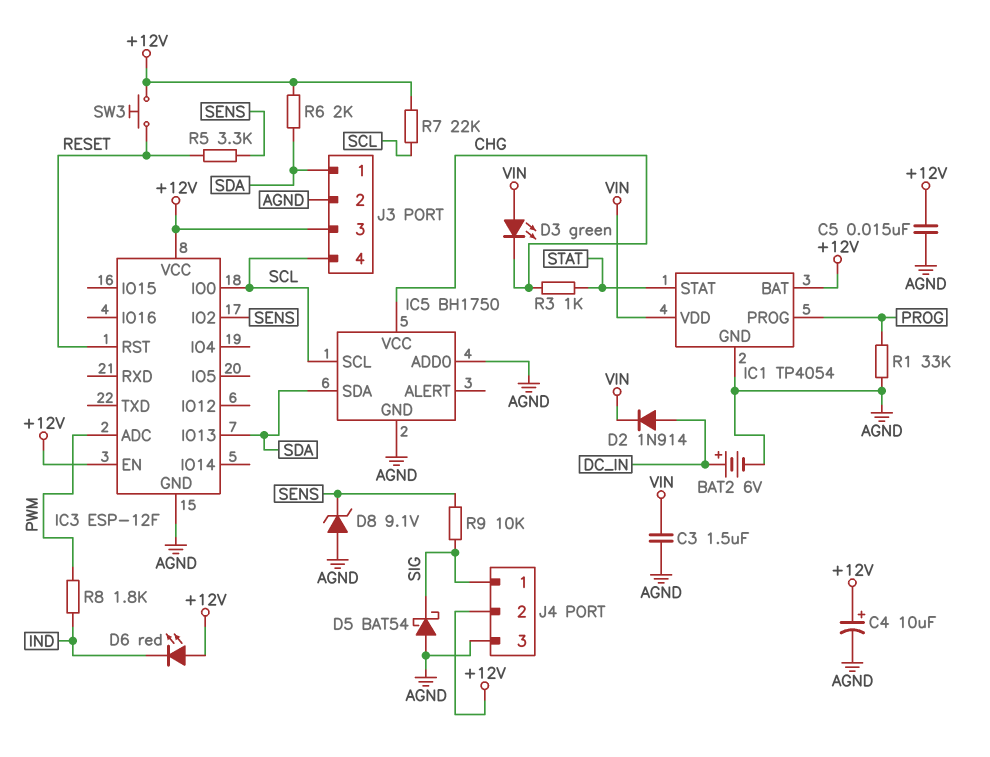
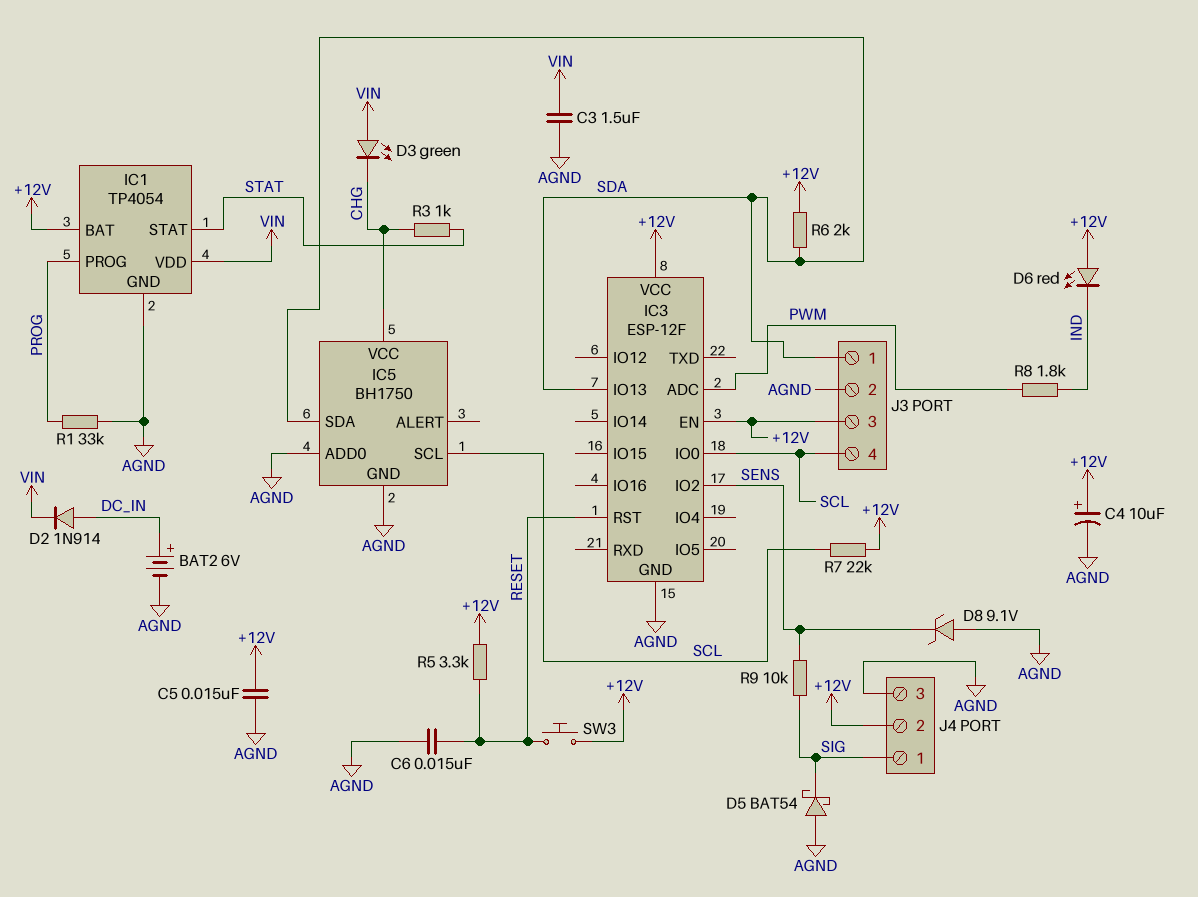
C6: none -> 15nF (AGND, RESET)
R5: 3.3k (RESET, SENS) -> 3.3k (+12V, RESET)

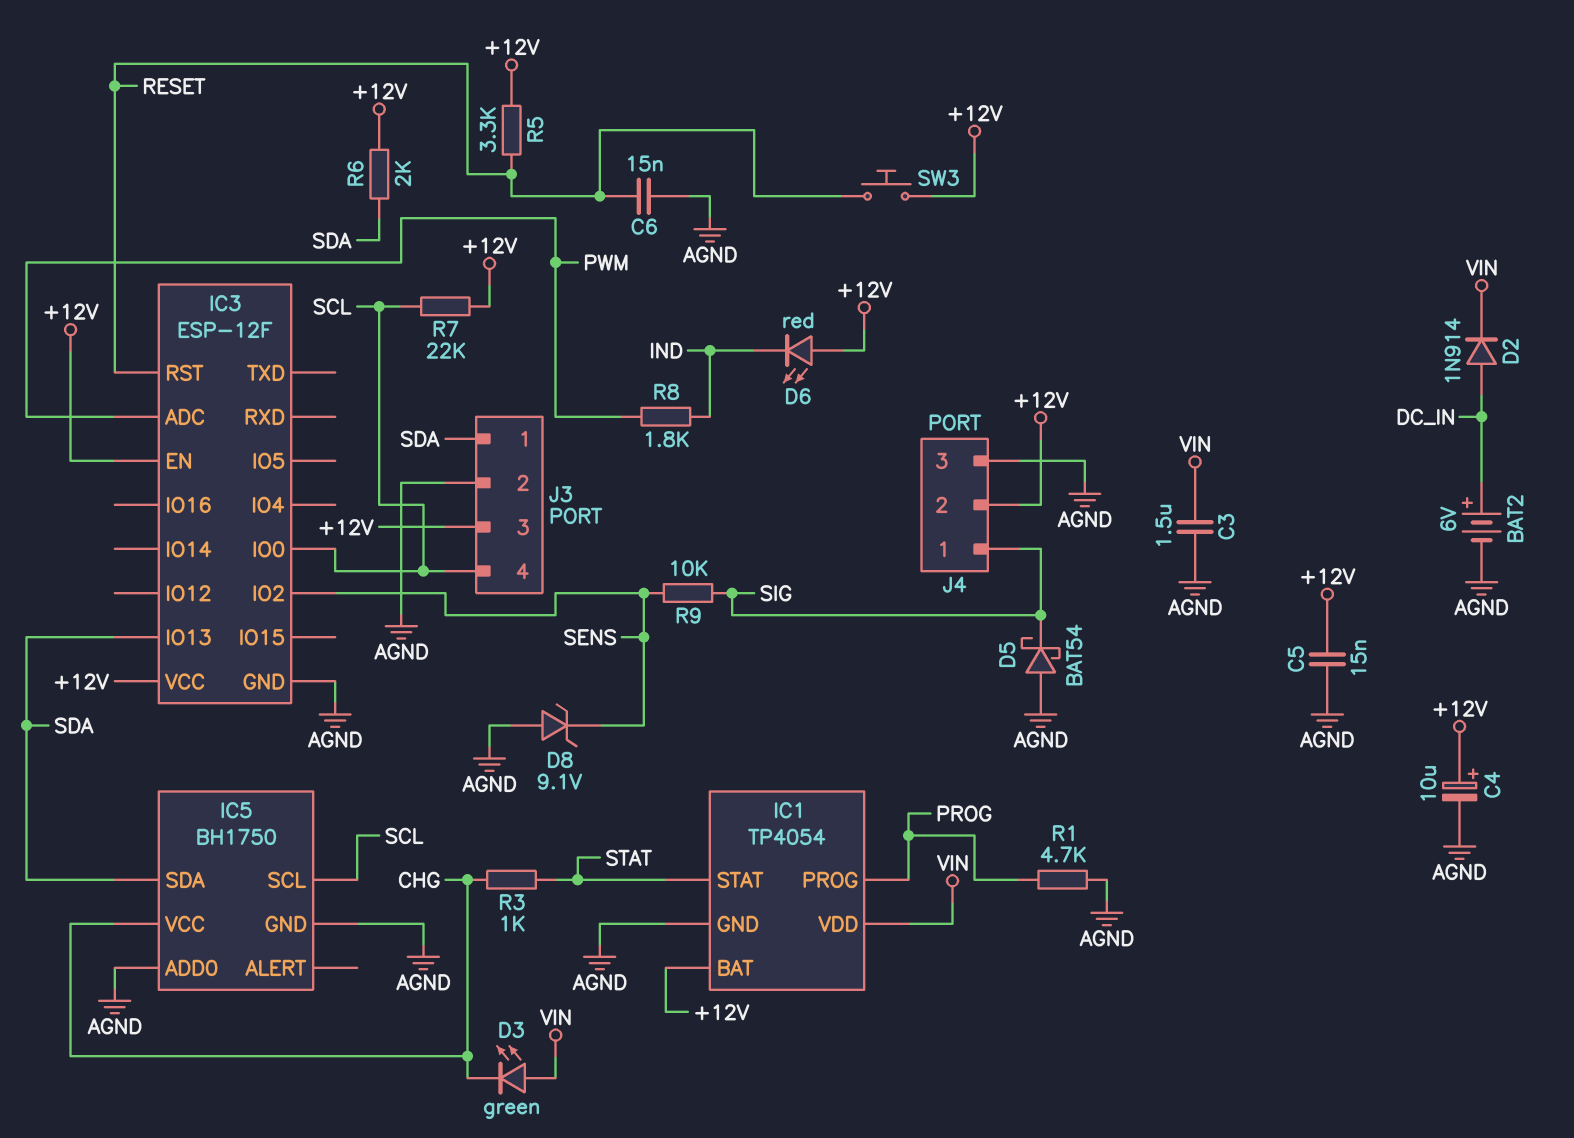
R1: 33k (AGND, PROG) -> 4.7k (AGND, PROG)

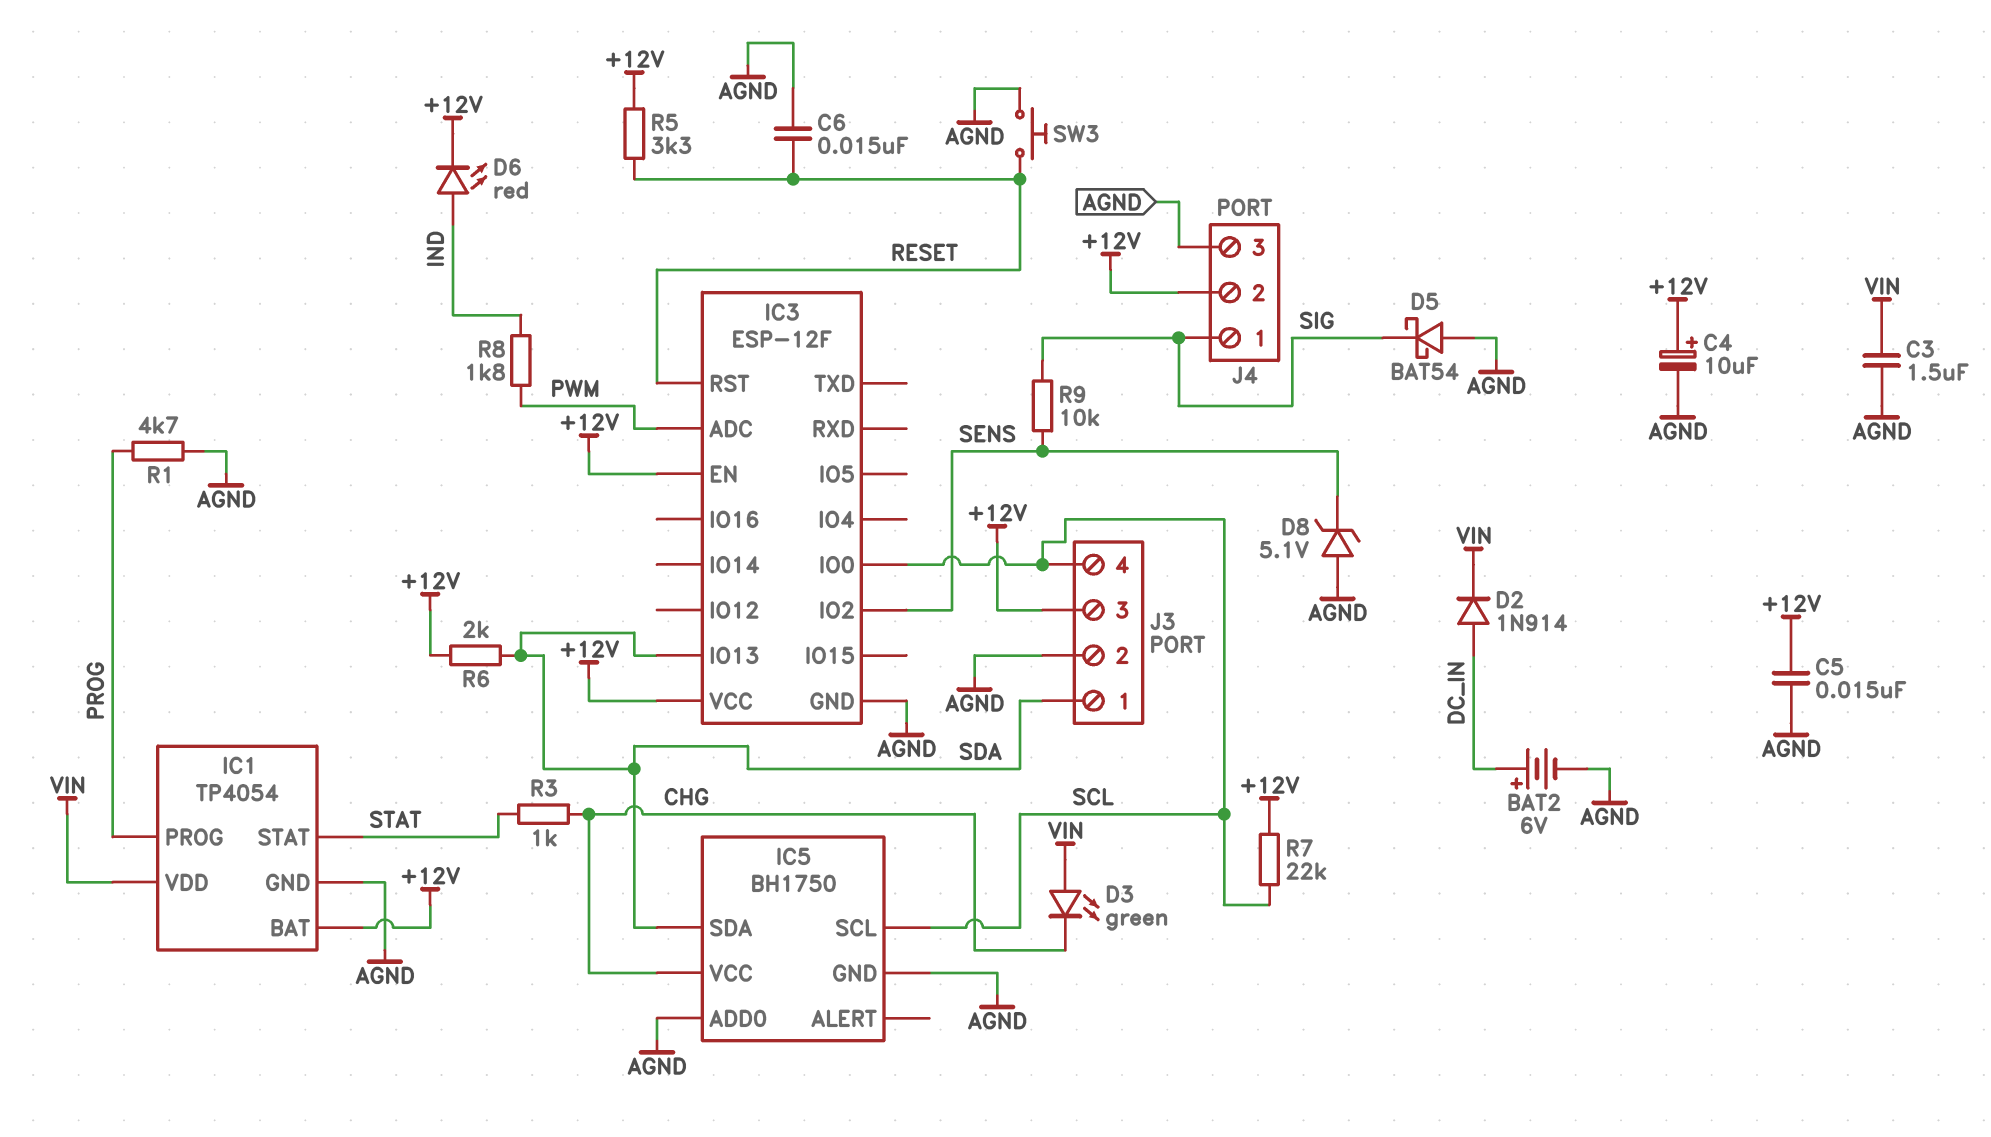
D6: LED red (A +12V, K IND) -> LED red (A IND, K +12V)
D8: zener 9.1V (A AGND, K SENS) -> zener 5.1V (A AGND, K SENS)
SW3: button (+12V, RESET) -> button (AGND, RESET)

